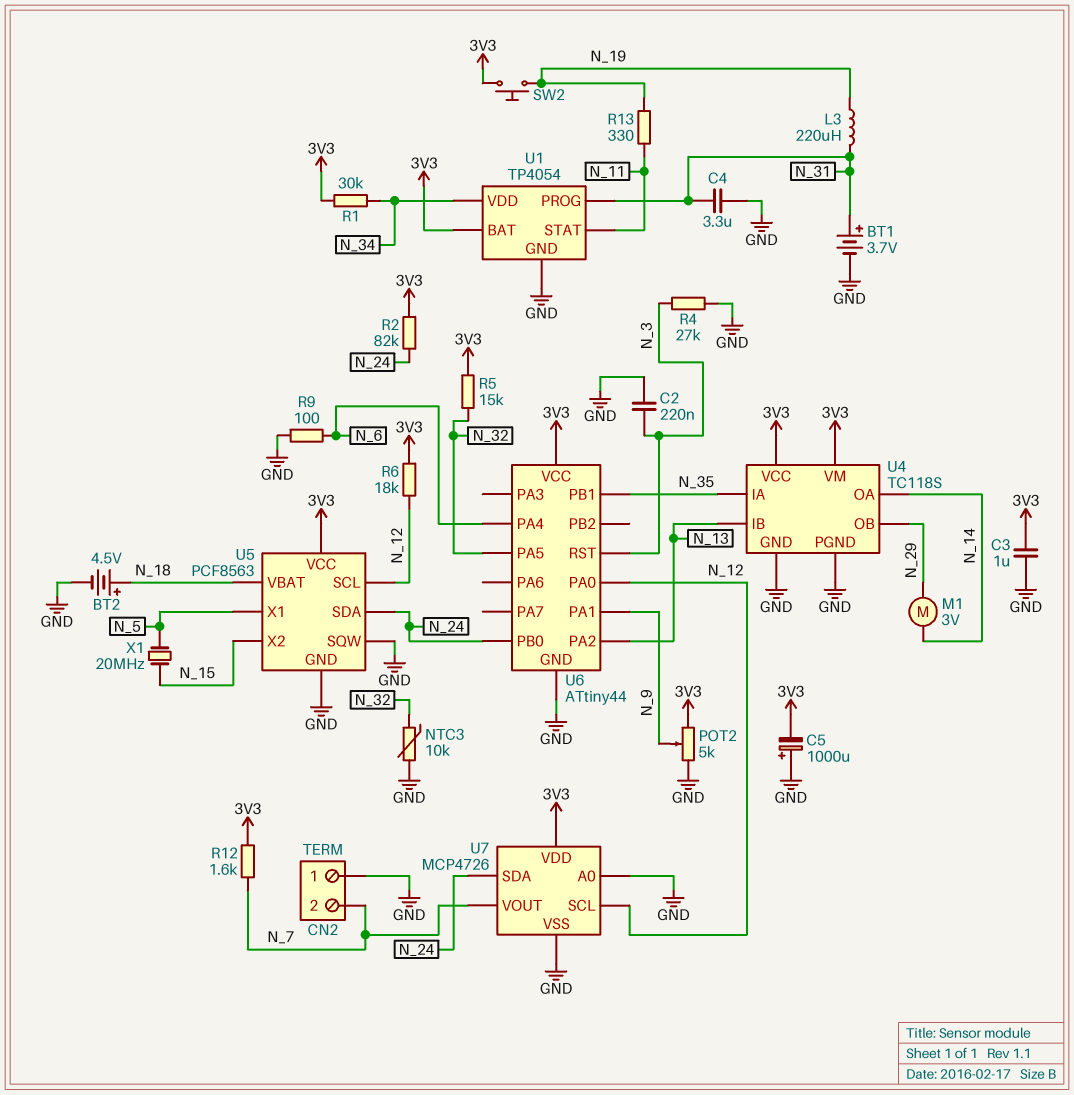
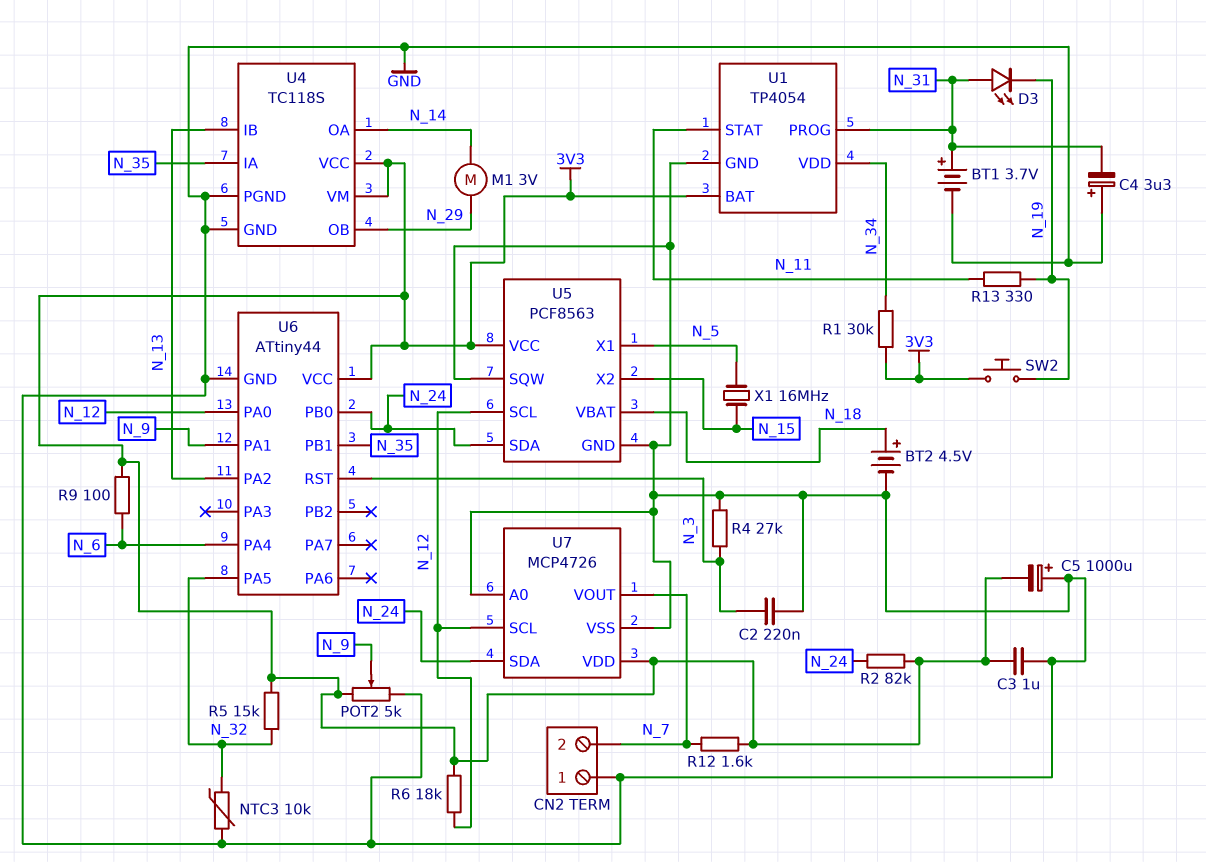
C4: 3.3uF (GND, N_31) -> 3.3uF (plus GND, minus N_31)
D3: none -> LED (A N_31, K N_19)
L3: 220uH (N_19, N_31) -> none
R9: 100 (GND, N_6) -> 100 (3V3, N_6)
X1: 20MHz (N_5, N_15) -> 16MHz (N_5, N_15)

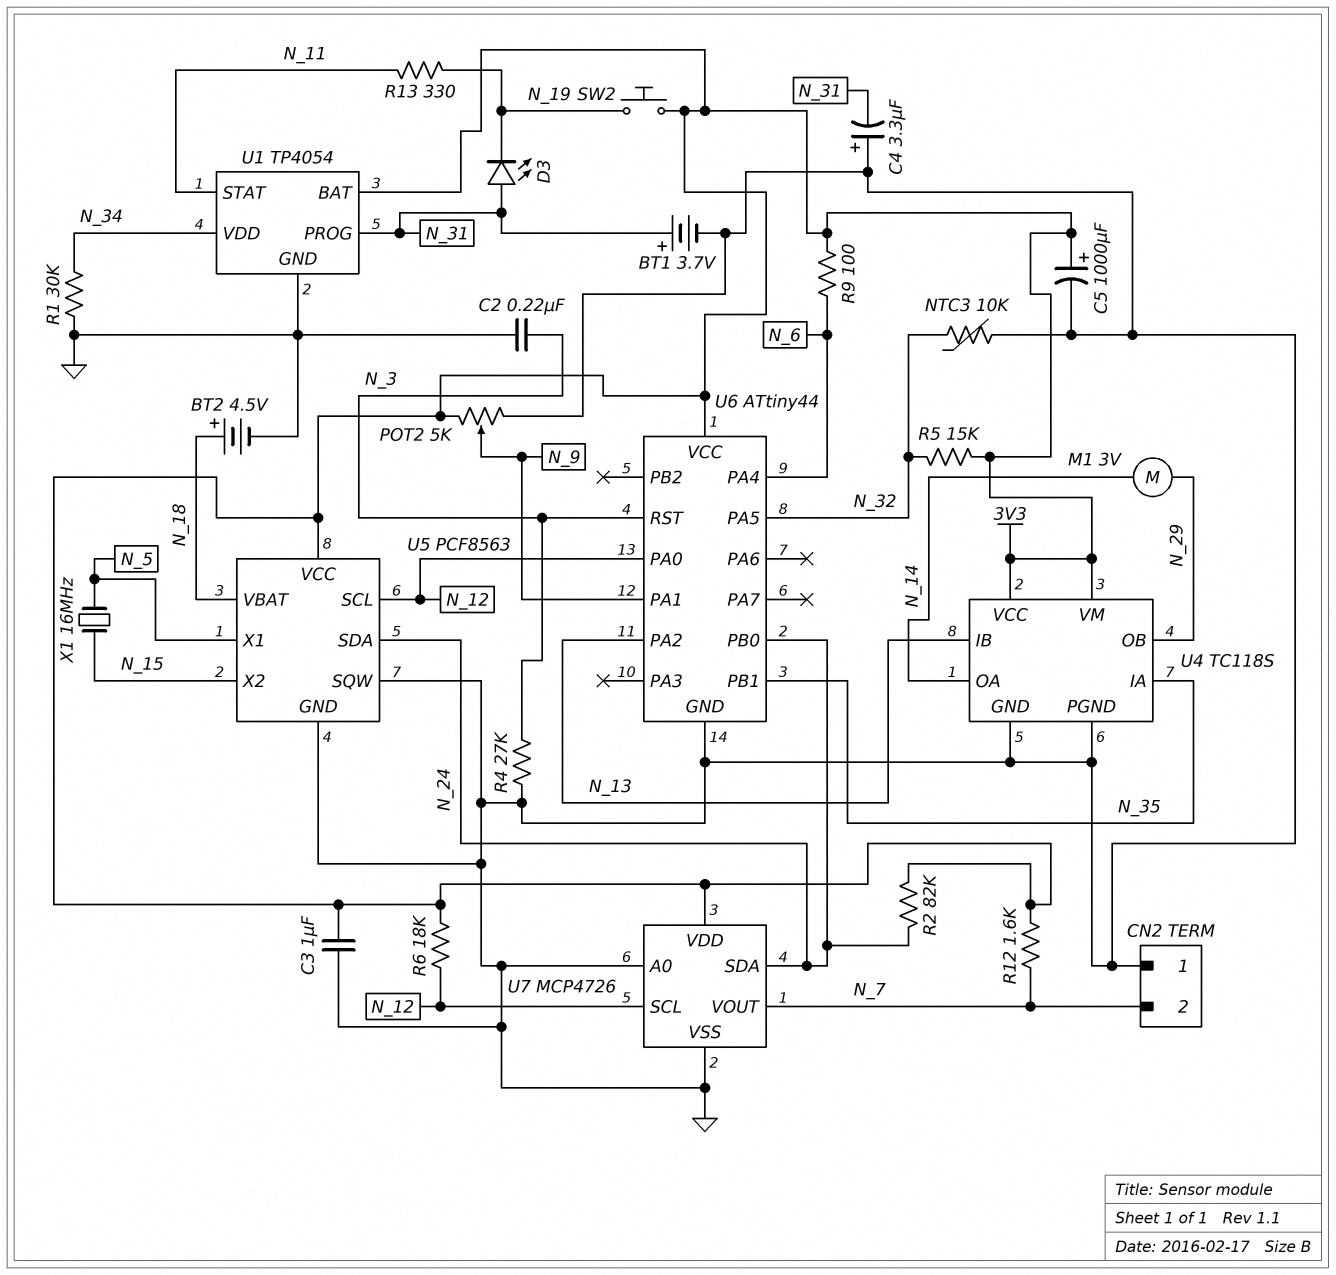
C5: 1000uF (plus GND, minus 3V3) -> 1000uF (plus 3V3, minus GND)
R1: 30k (3V3, N_34) -> 30k (GND, N_34)

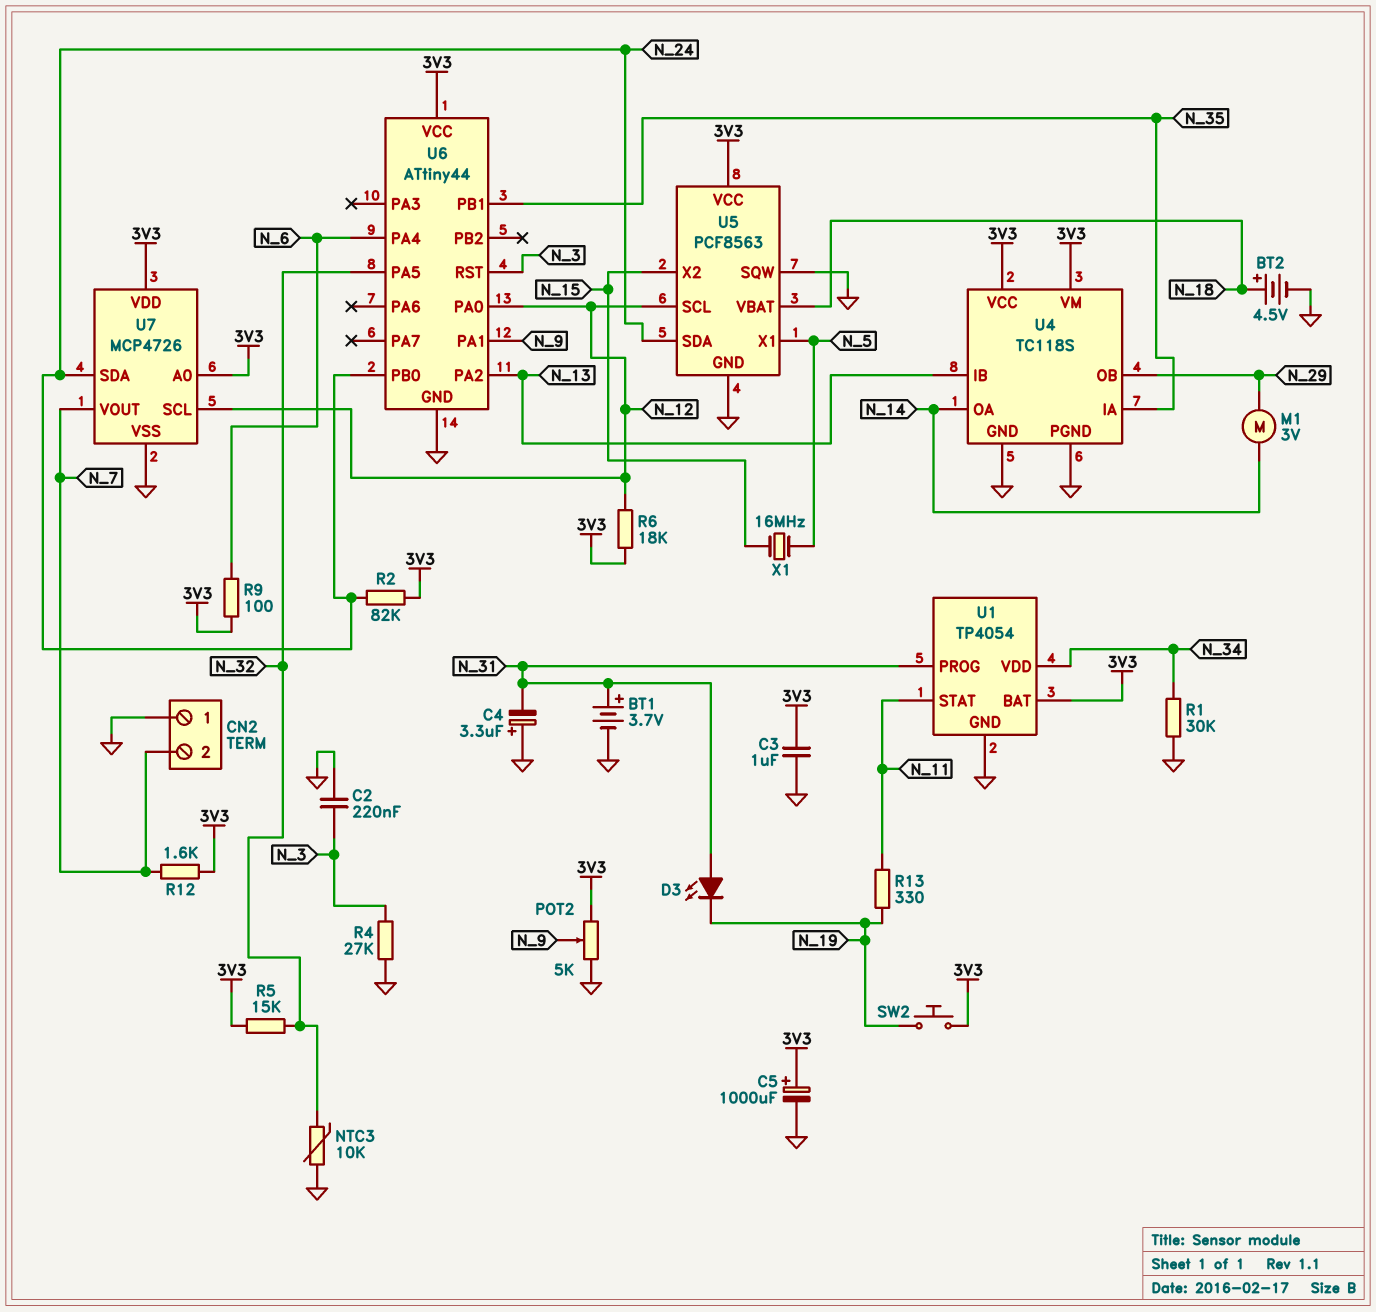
U7 pin A0: GND -> 3V3

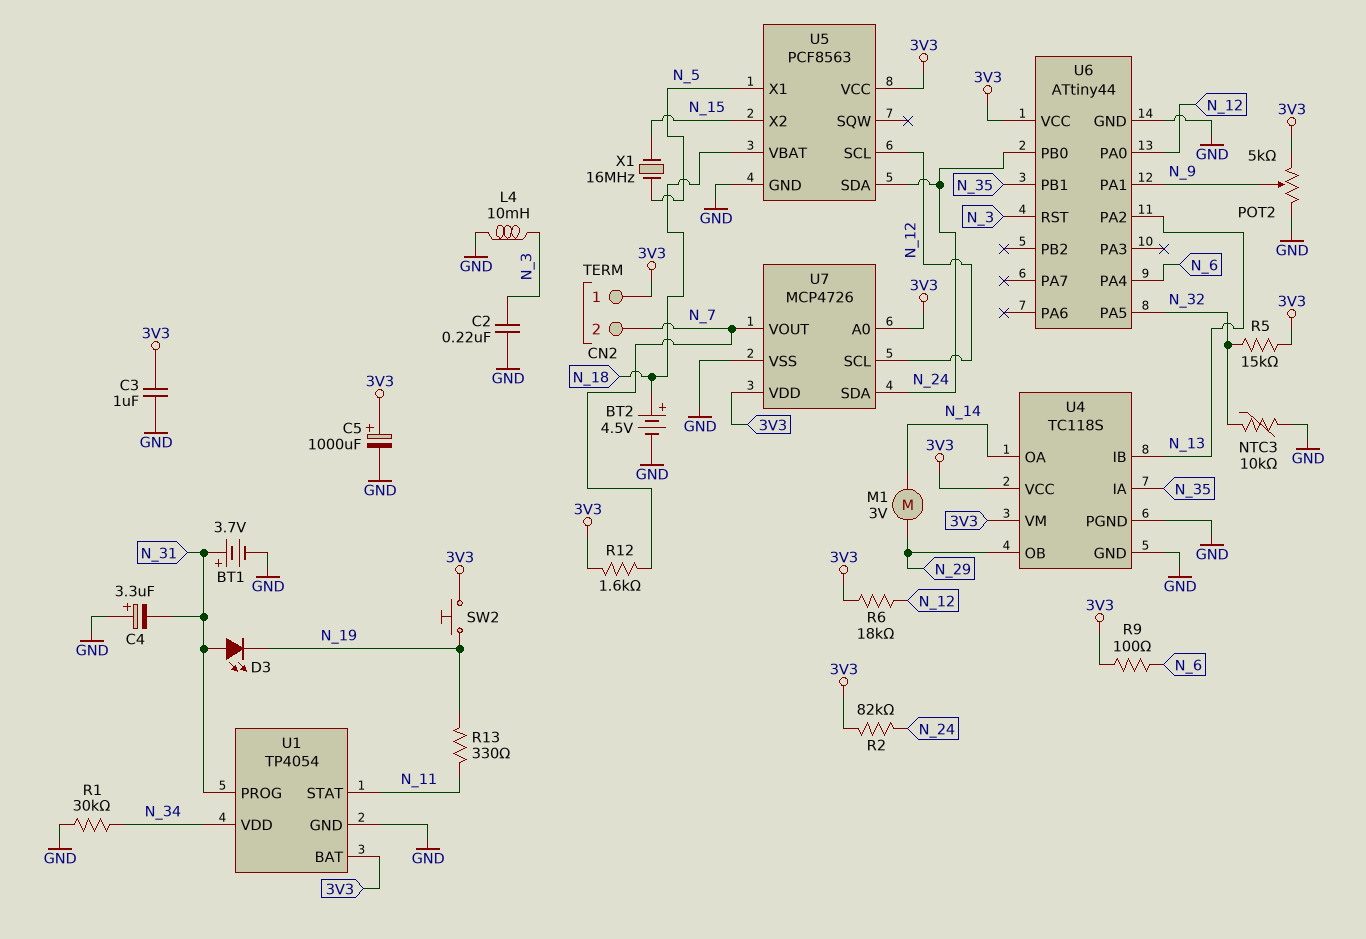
CN2 pin 1: GND -> 3V3
L4: none -> 10mH (GND, N_3)
R4: 27k (GND, N_3) -> none
U5 pin SQW: GND -> none

